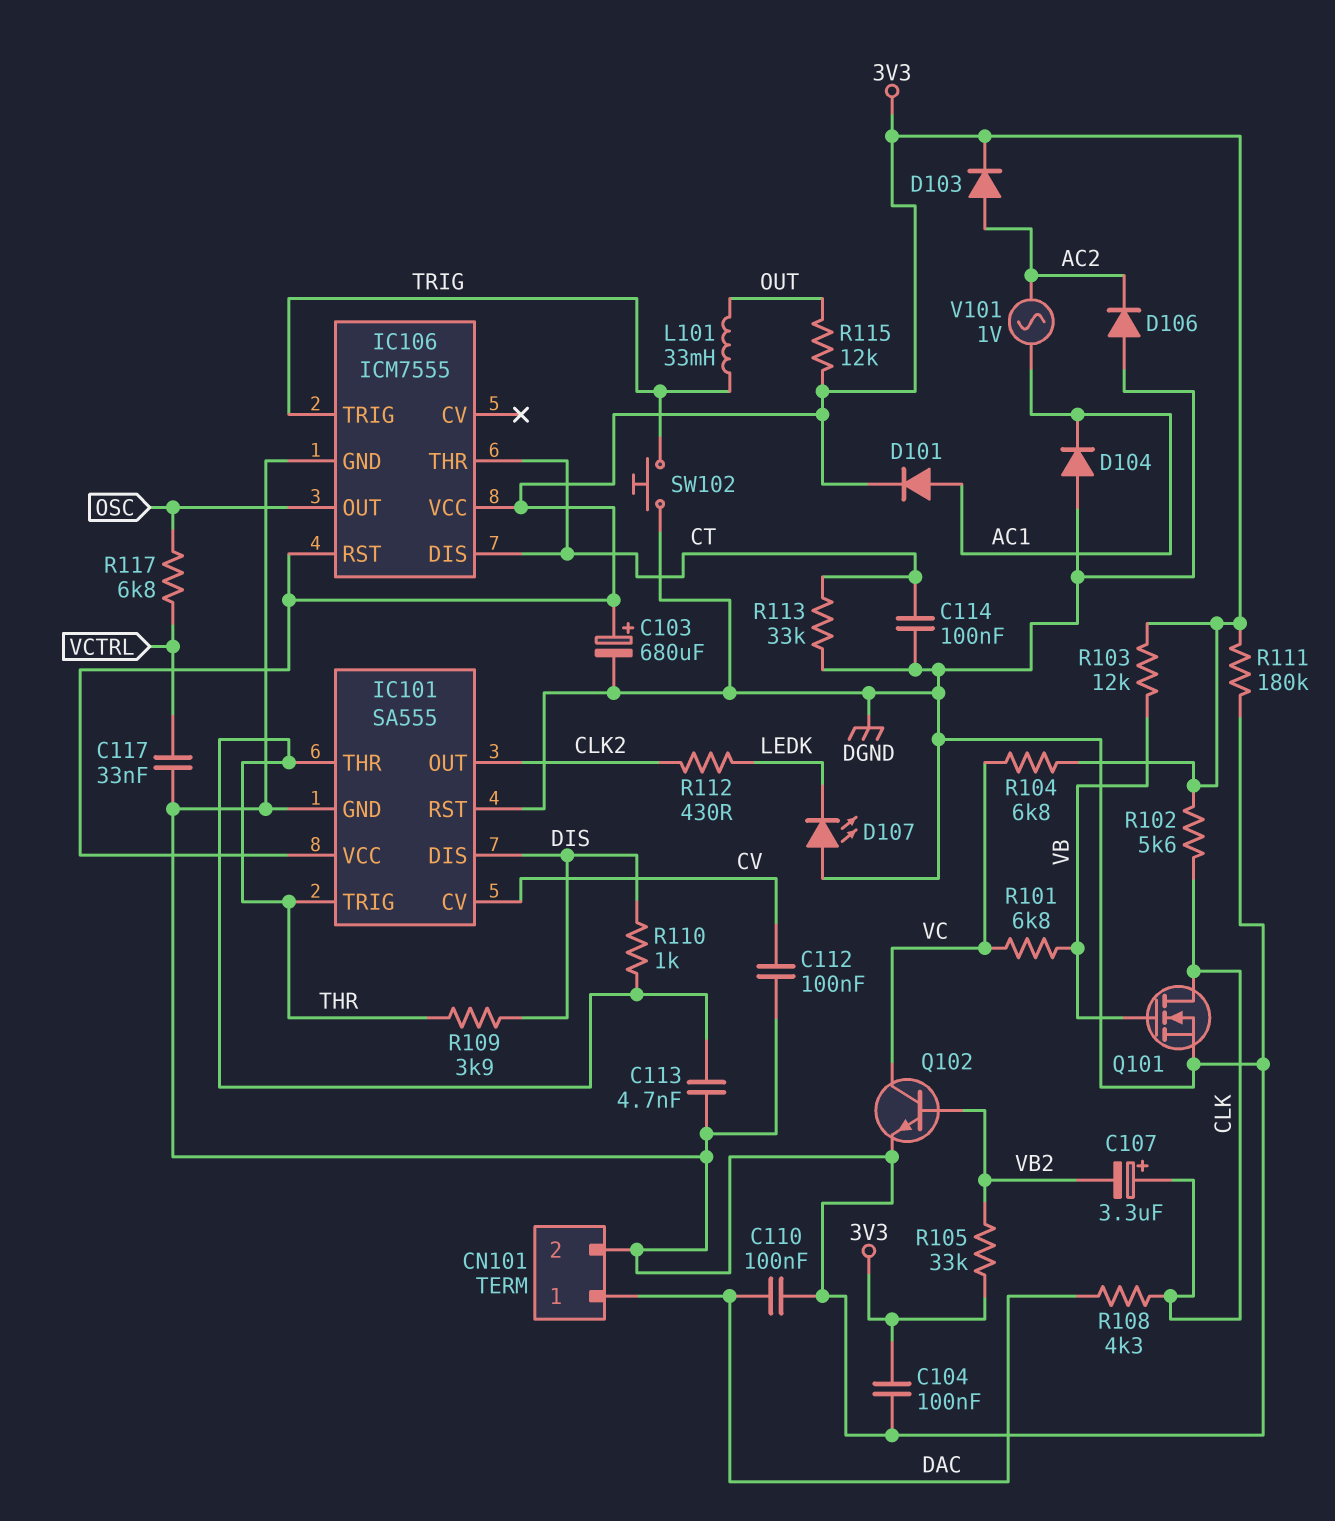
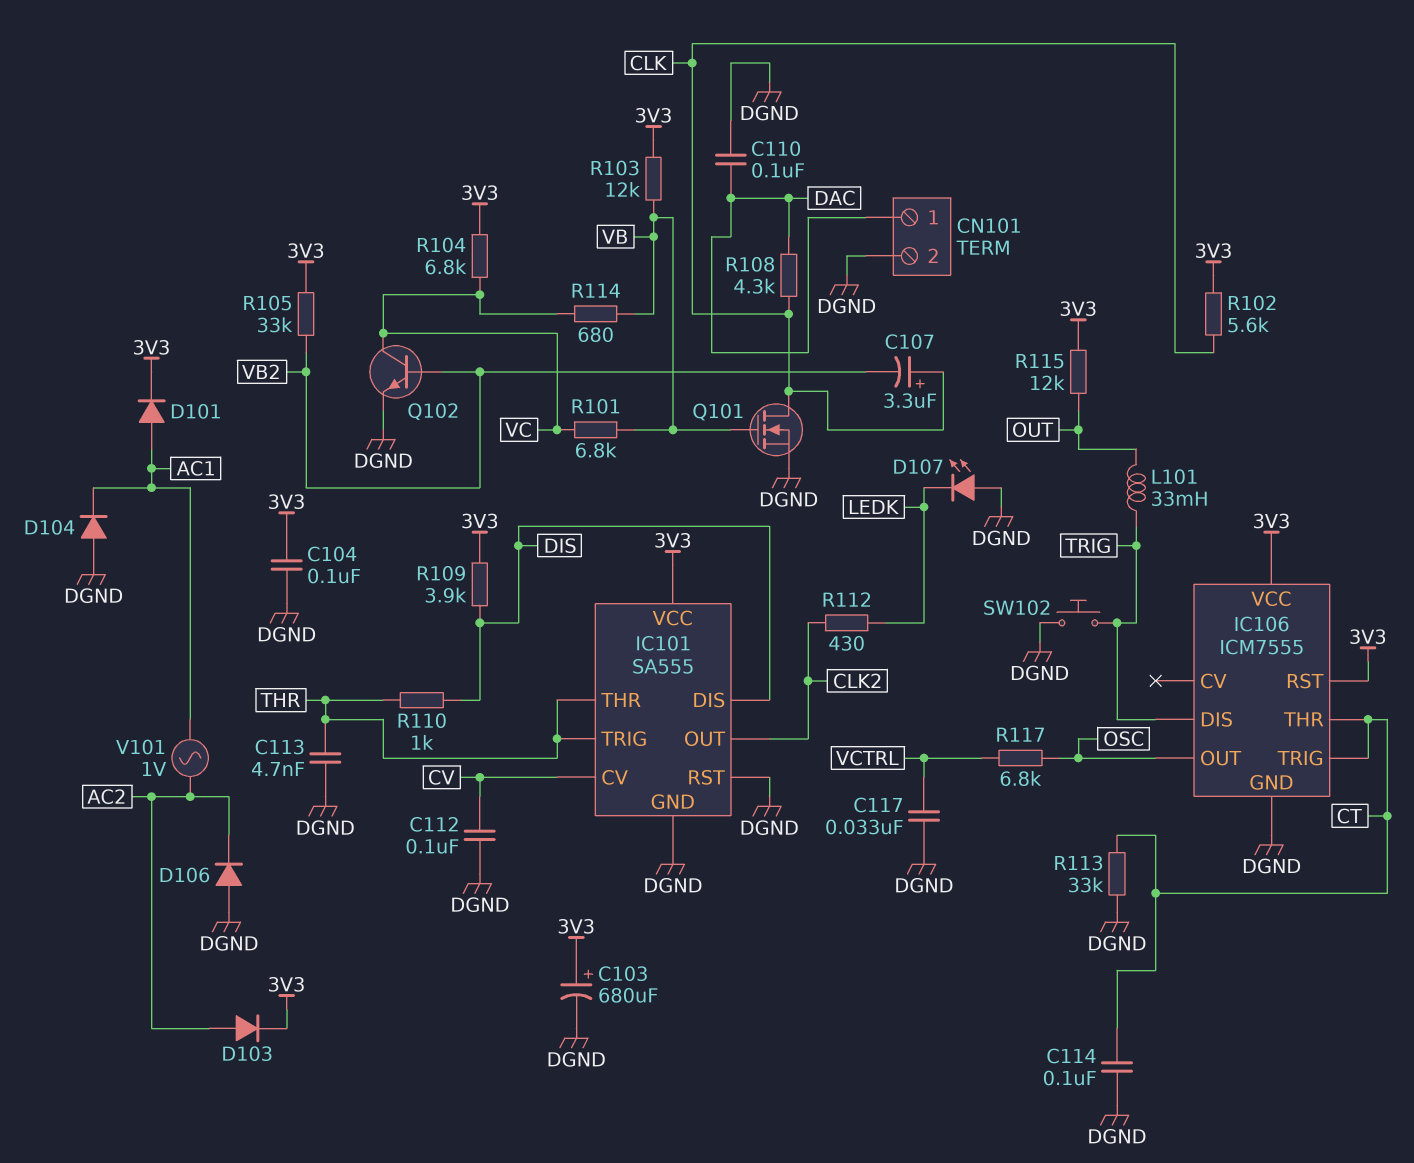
IC106 pin DIS: CT -> TRIG
IC106 pin TRIG: TRIG -> CT
R109: 3.9k (DIS, THR) -> 3.9k (3V3, DIS)
R111: 180k (3V3, DGND) -> none
R114: none -> 680 (VB, VC)

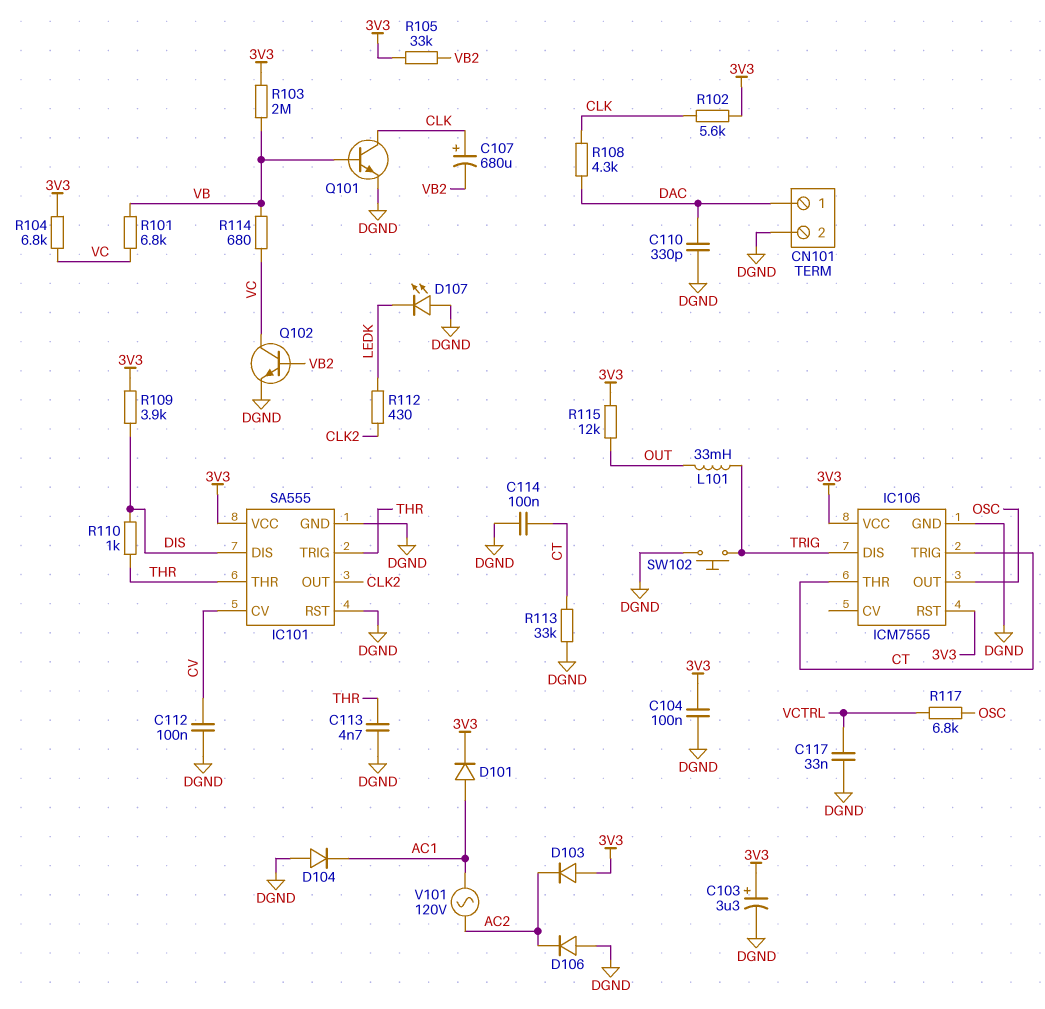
C103: 680uF (plus 3V3, minus DGND) -> 3.3uF (plus 3V3, minus DGND)
C107: 3.3uF (plus CLK, minus VB2) -> 680uF (plus CLK, minus VB2)
C110: 100nF (DAC, DGND) -> 330pF (DAC, DGND)
D103: diode (A AC2, K 3V3) -> diode (A 3V3, K AC2)
Q101: NMOS (G VB, D CLK, S DGND) -> NPN (B VB, C CLK, E DGND)
R103: 12k (3V3, VB) -> 2M (3V3, VB)
V101: AC 1V (AC1, AC2) -> AC 120V (AC1, AC2)

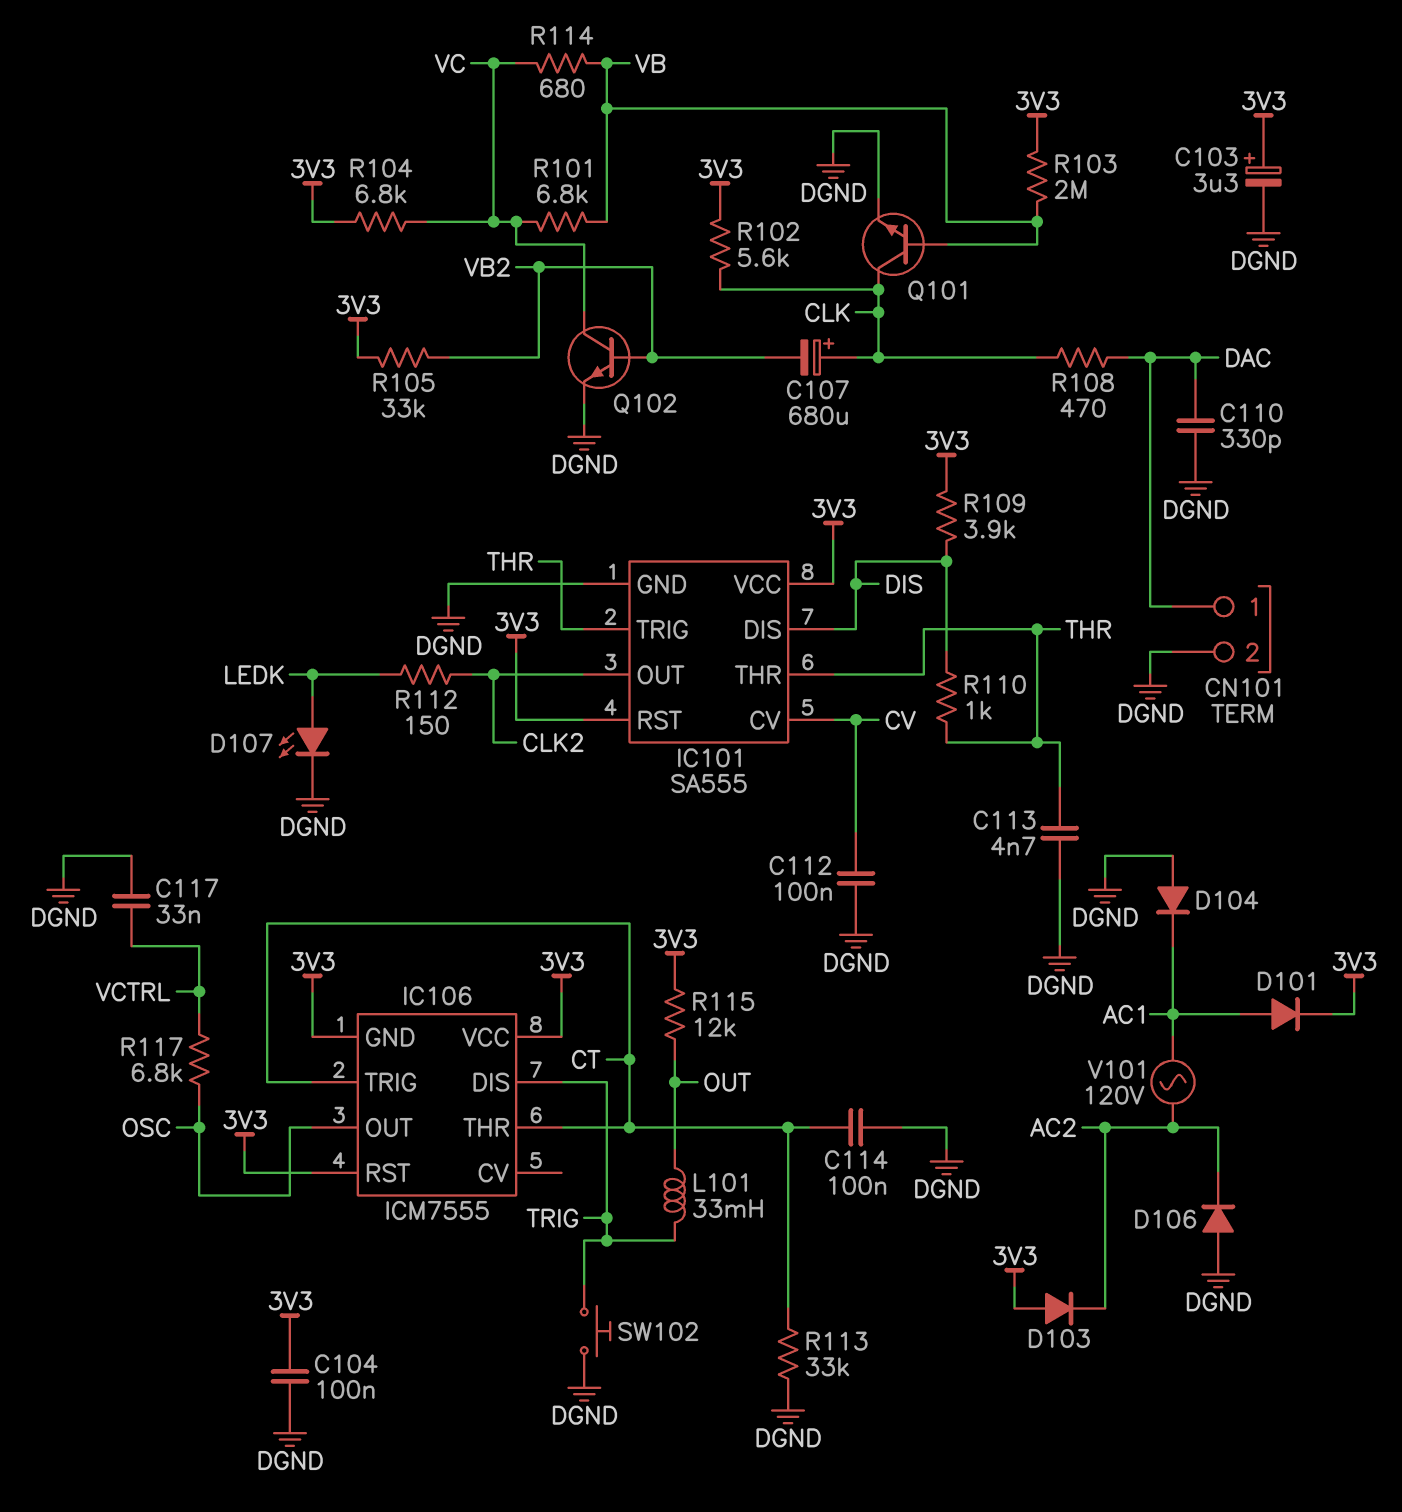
D107: LED (A DGND, K LEDK) -> LED (A LEDK, K DGND)
IC101 pin RST: DGND -> 3V3
IC106 pin GND: DGND -> 3V3
R108: 4.3k (CLK, DAC) -> 470 (CLK, DAC)
R112: 430 (CLK2, LEDK) -> 150 (CLK2, LEDK)

